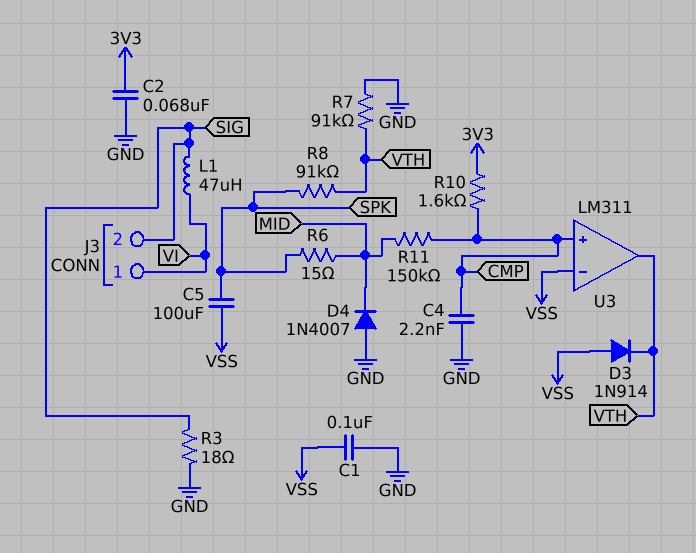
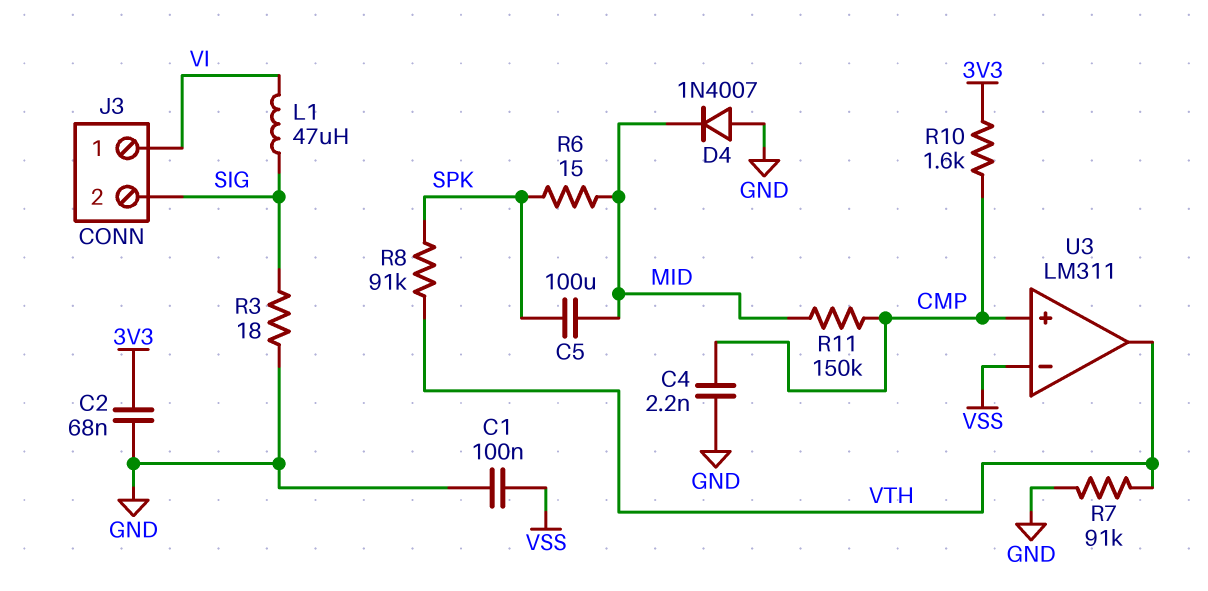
C5: 100uF (SPK, VSS) -> 100uF (MID, SPK)
D3: diode 1N914 (A VSS, K VTH) -> none

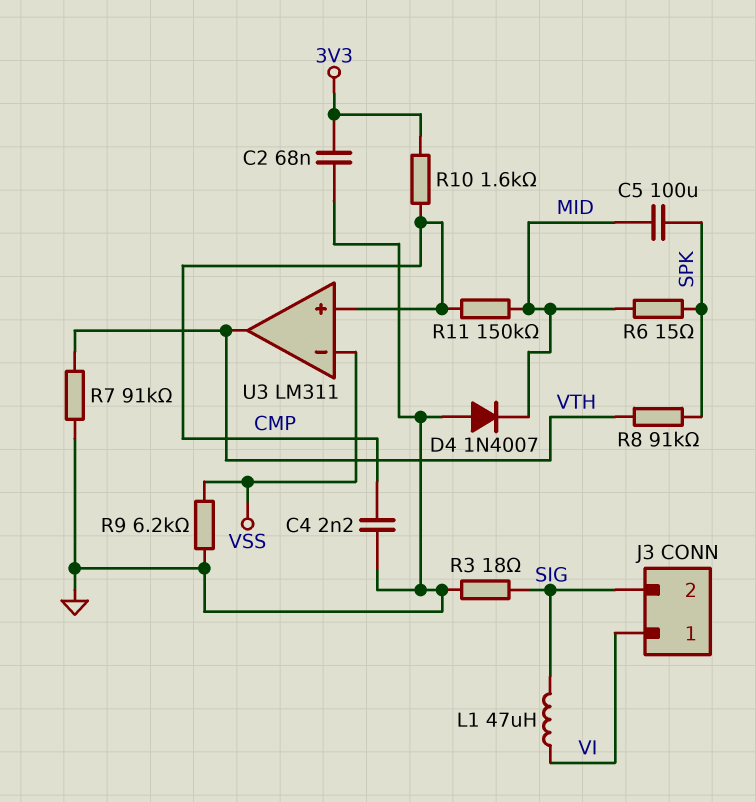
C1: 100nF (GND, VSS) -> none
R9: none -> 6.2k (GND, VSS)

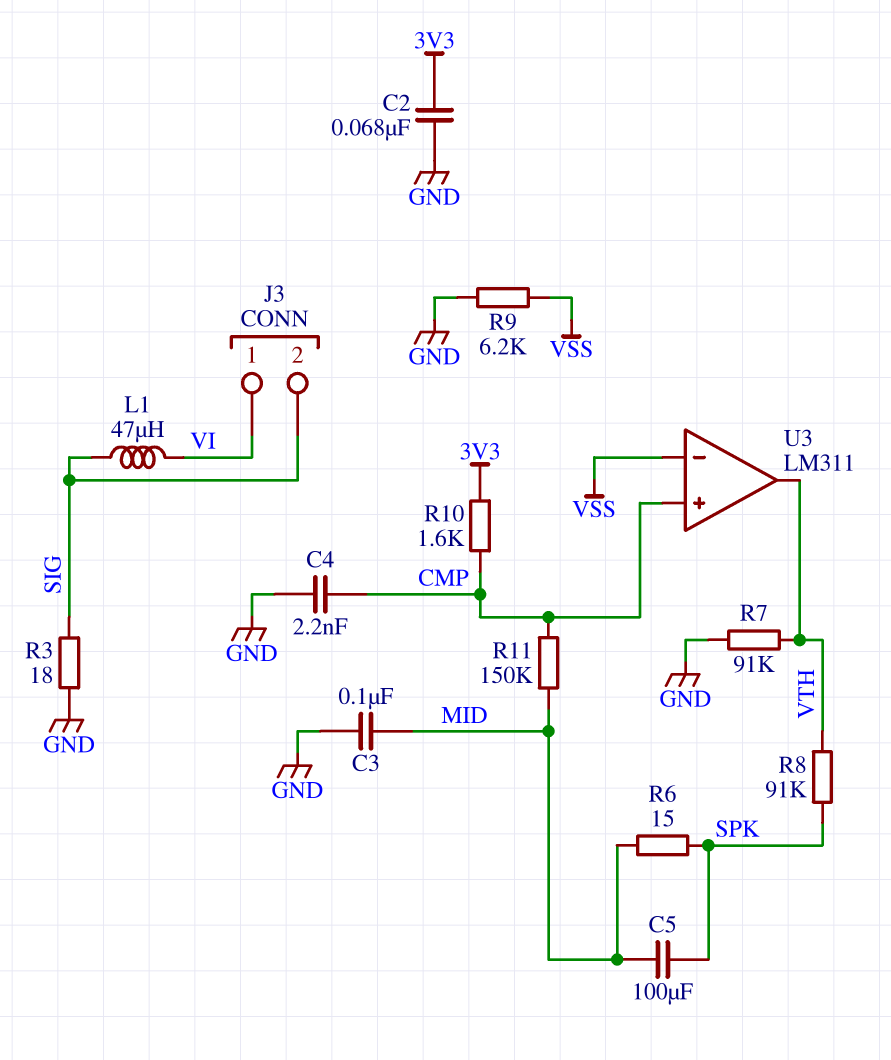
C3: none -> 100nF (GND, MID)
D4: diode 1N4007 (A GND, K MID) -> none

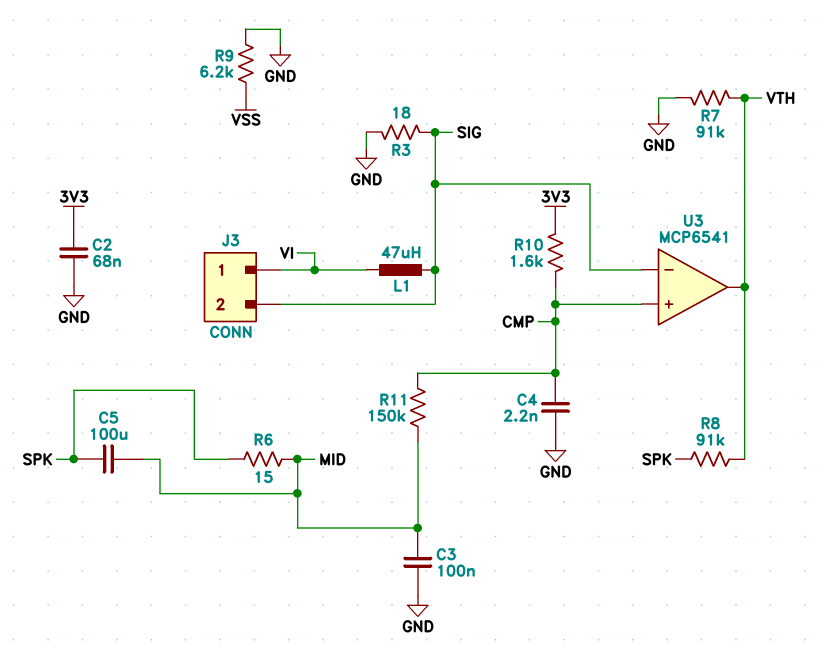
U3: LM311 -> MCP6541
U3 pin in-: VSS -> SIG

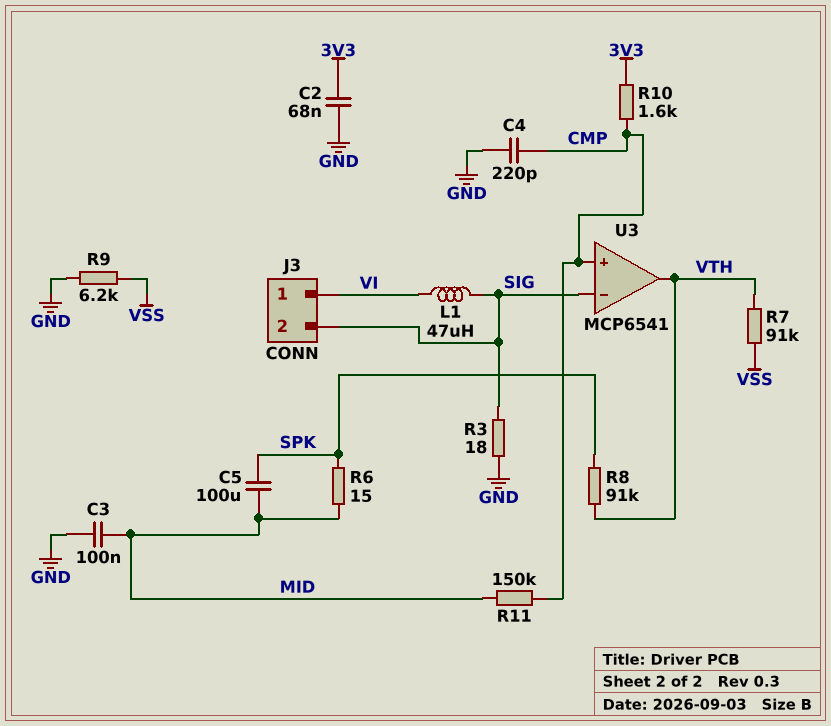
C4: 2.2nF (CMP, GND) -> 220pF (CMP, GND)
R7: 91k (GND, VTH) -> 91k (VSS, VTH)

